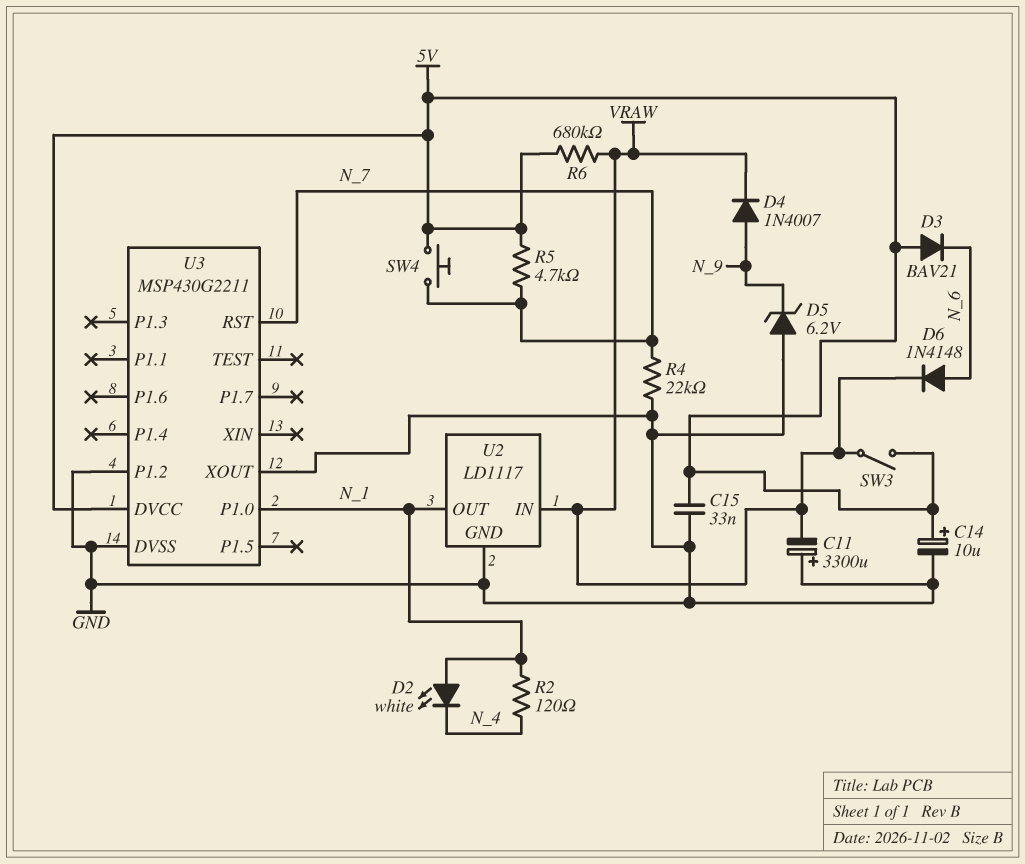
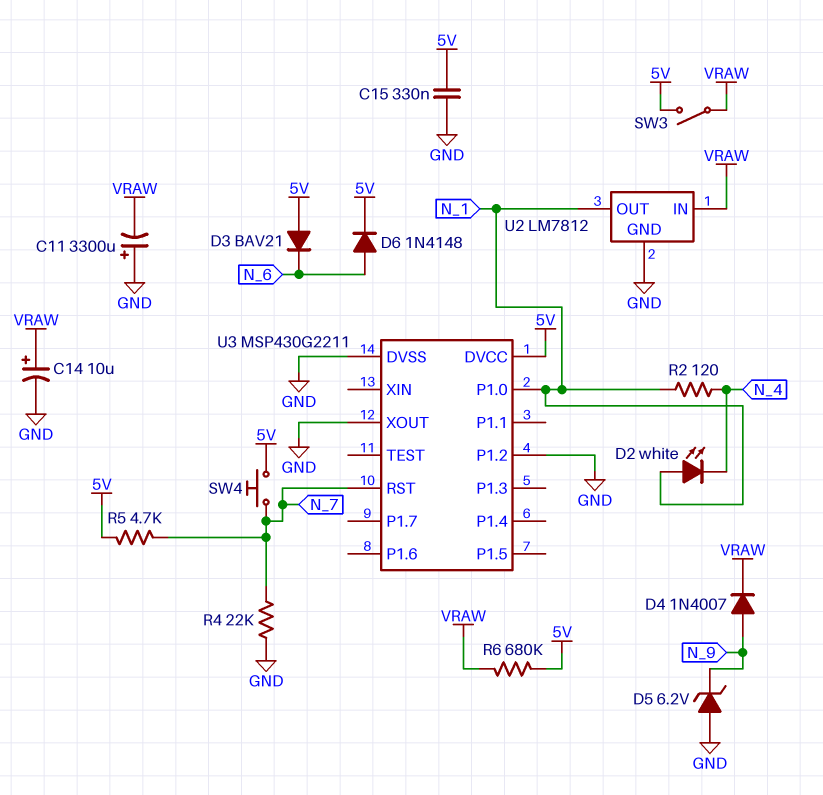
C14: 10uF (plus 5V, minus GND) -> 10uF (plus VRAW, minus GND)
C15: 33nF (5V, GND) -> 330nF (5V, GND)
D6: diode 1N4148 (A N_6, K VRAW) -> diode 1N4148 (A N_6, K 5V)
U2: LD1117 -> LM7812

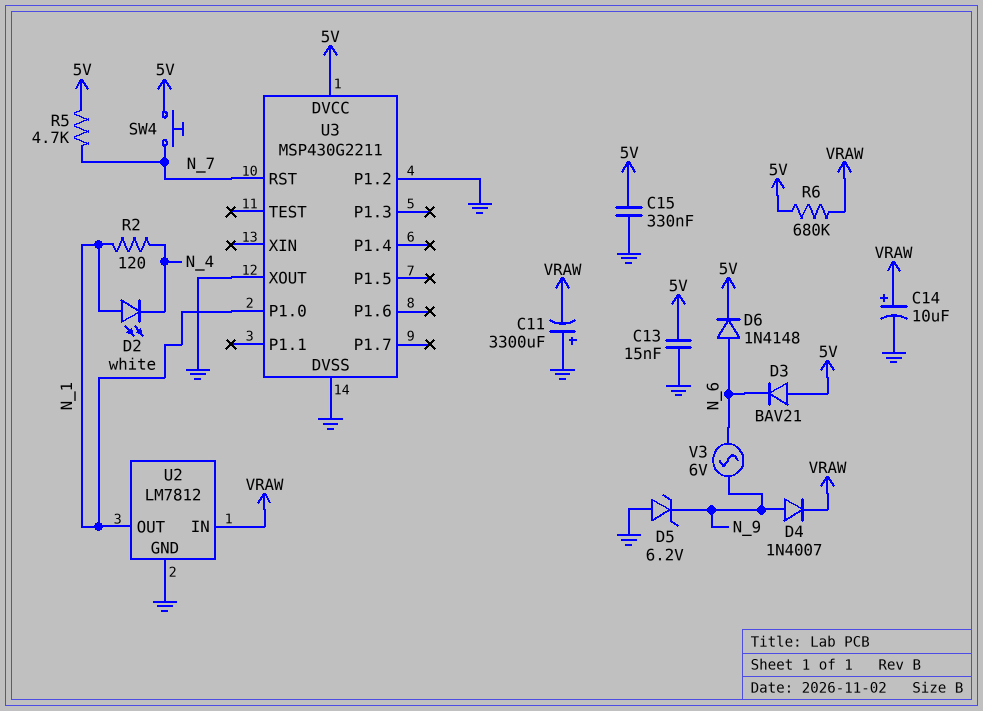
C13: none -> 15nF (5V, GND)
R4: 22k (GND, N_7) -> none
SW3: switch (5V, VRAW) -> none
V3: none -> AC 6V (N_6, N_9)

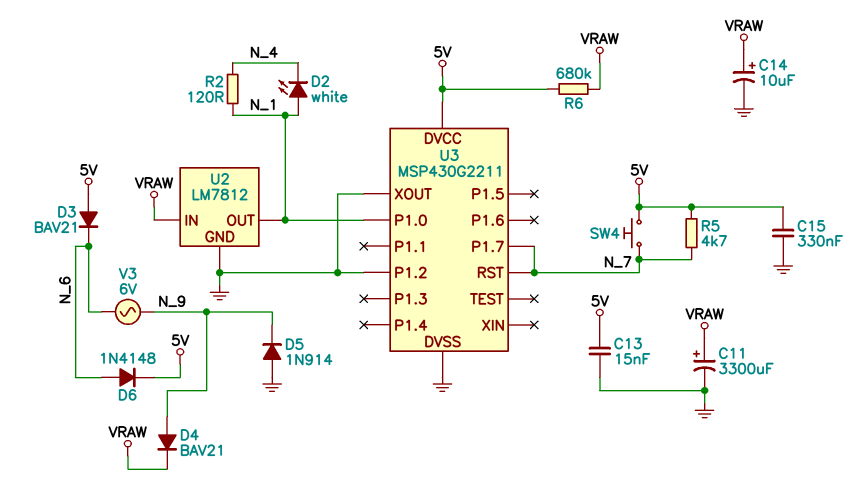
C11: 3300uF (plus GND, minus VRAW) -> 3300uF (plus VRAW, minus GND)
D4: diode 1N4007 (A N_9, K VRAW) -> diode BAV21 (A N_9, K VRAW)
D5: zener 6.2V (A GND, K N_9) -> diode 1N914 (A GND, K N_9)
U3 pin P1.7: none -> N_7

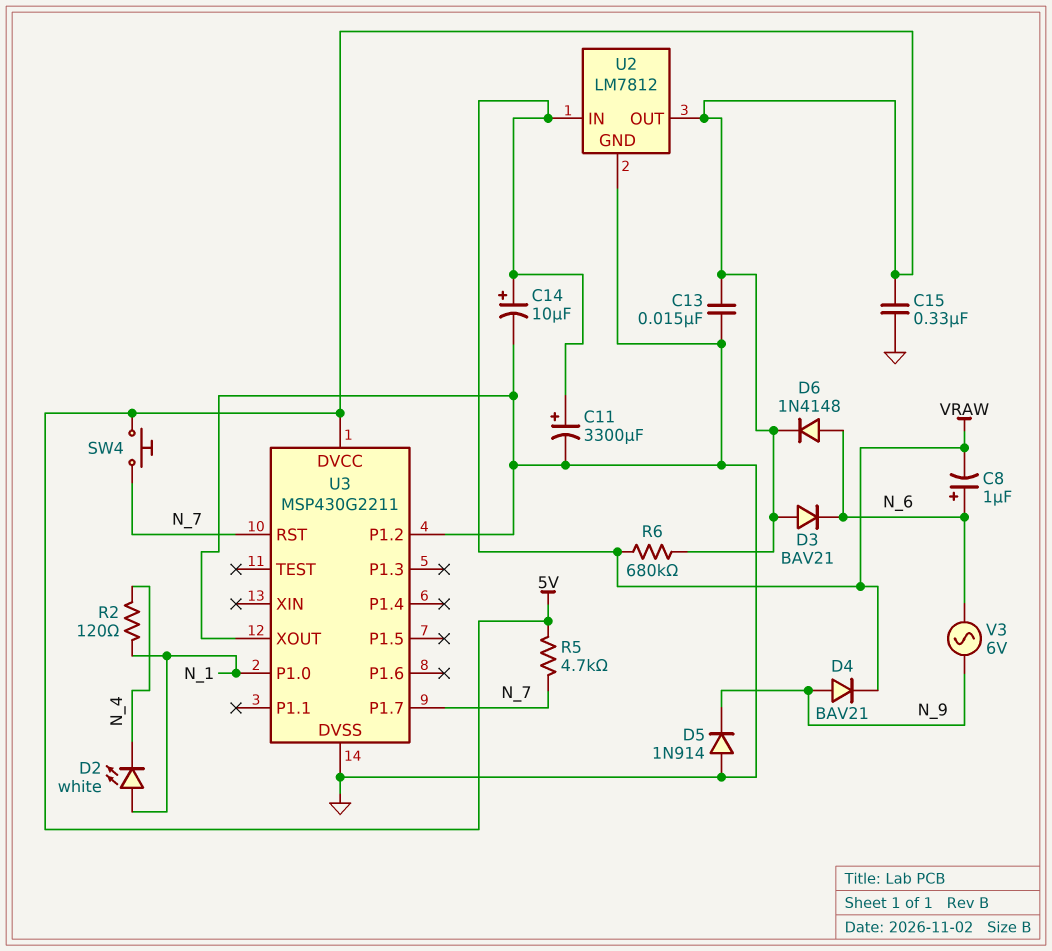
C8: none -> 1uF (plus N_6, minus VRAW)
U2 pin OUT: N_1 -> 5V

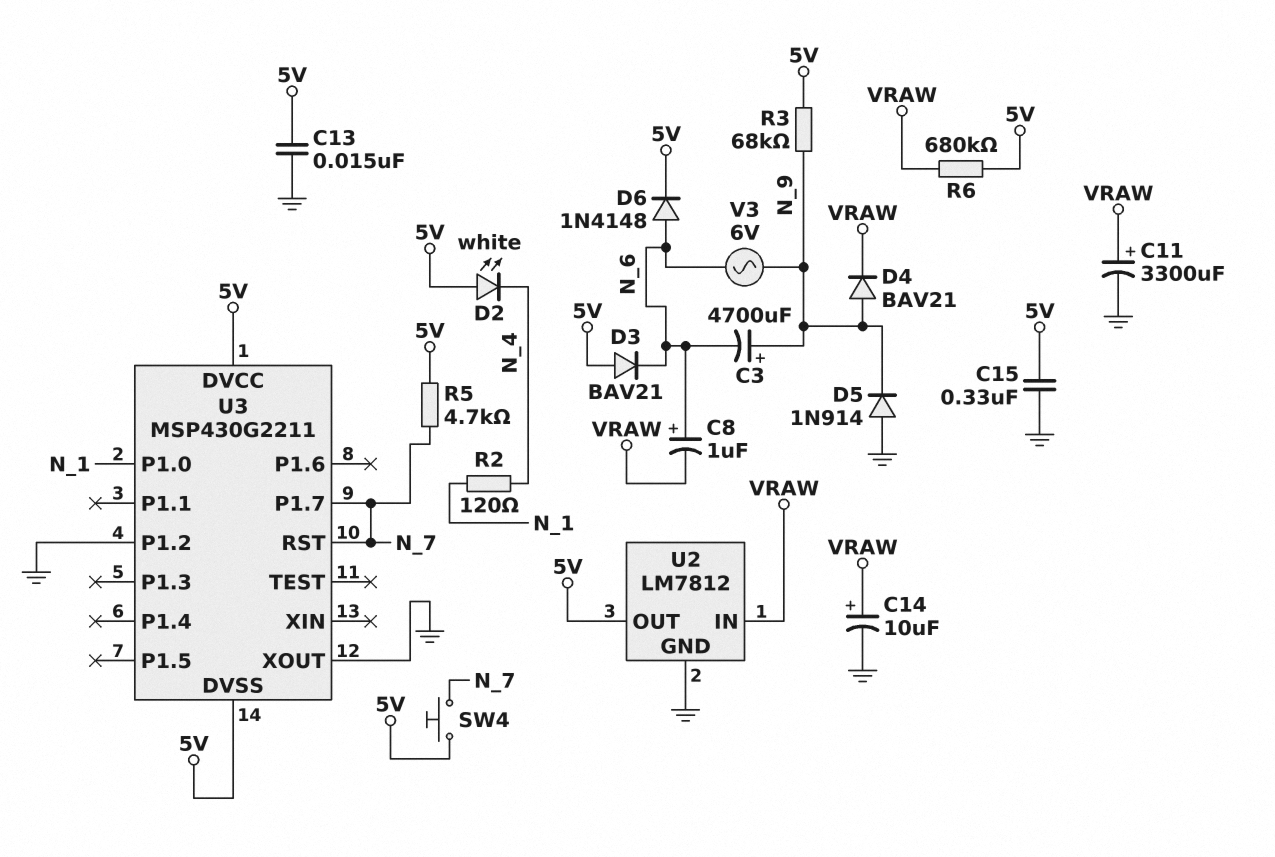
C3: none -> 4700uF (plus N_9, minus N_6)
D2: LED white (A N_1, K N_4) -> LED white (A 5V, K N_4)
R3: none -> 68k (5V, N_9)
U3 pin DVSS: GND -> 5V

